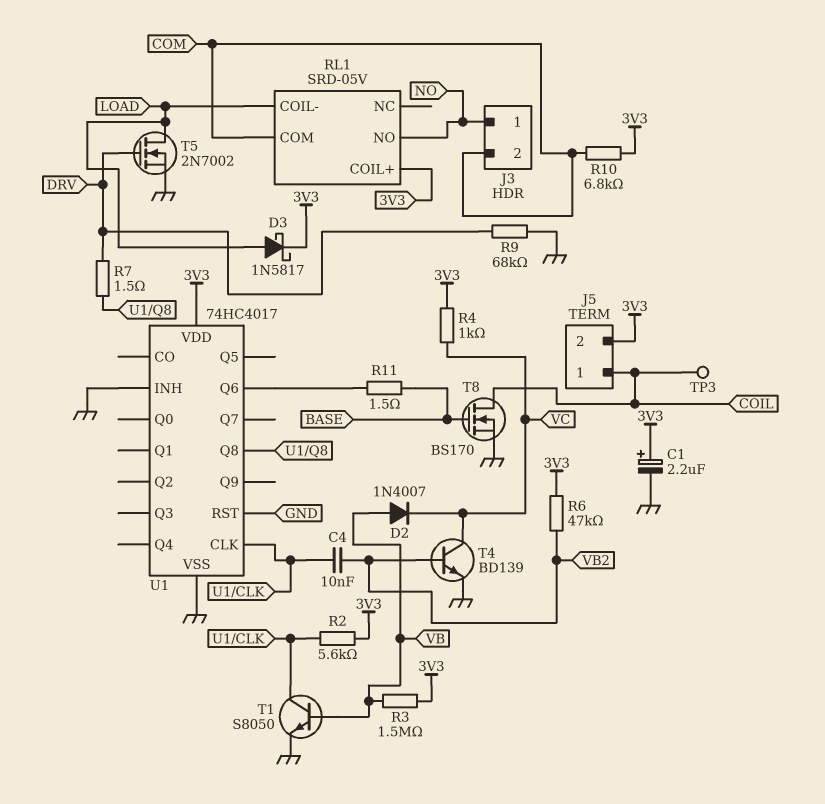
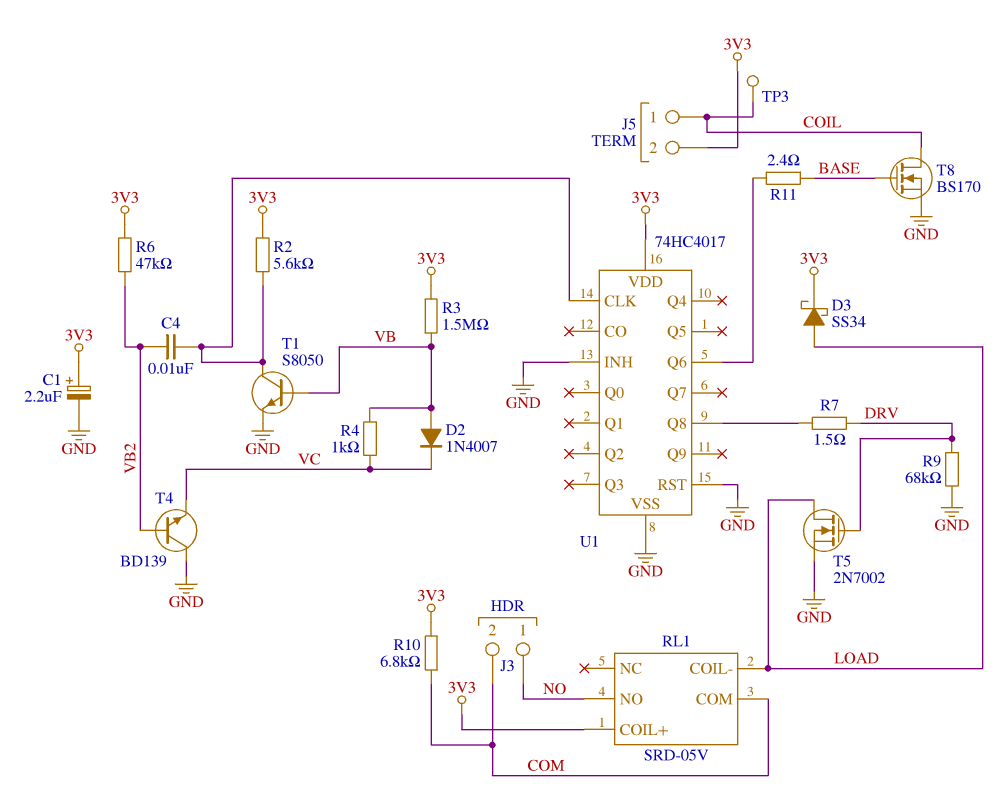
D3: schottky 1N5817 (A LOAD, K 3V3) -> schottky SS34 (A LOAD, K 3V3)
R4: 1k (3V3, VC) -> 1k (VB, VC)
R11: 1.5 (BASE, U1/Q6) -> 2.4 (BASE, U1/Q6)
T4: NPN BD139 (B VB2, C VC, E GND) -> NPN BD139 (B VB2, C GND, E VC)

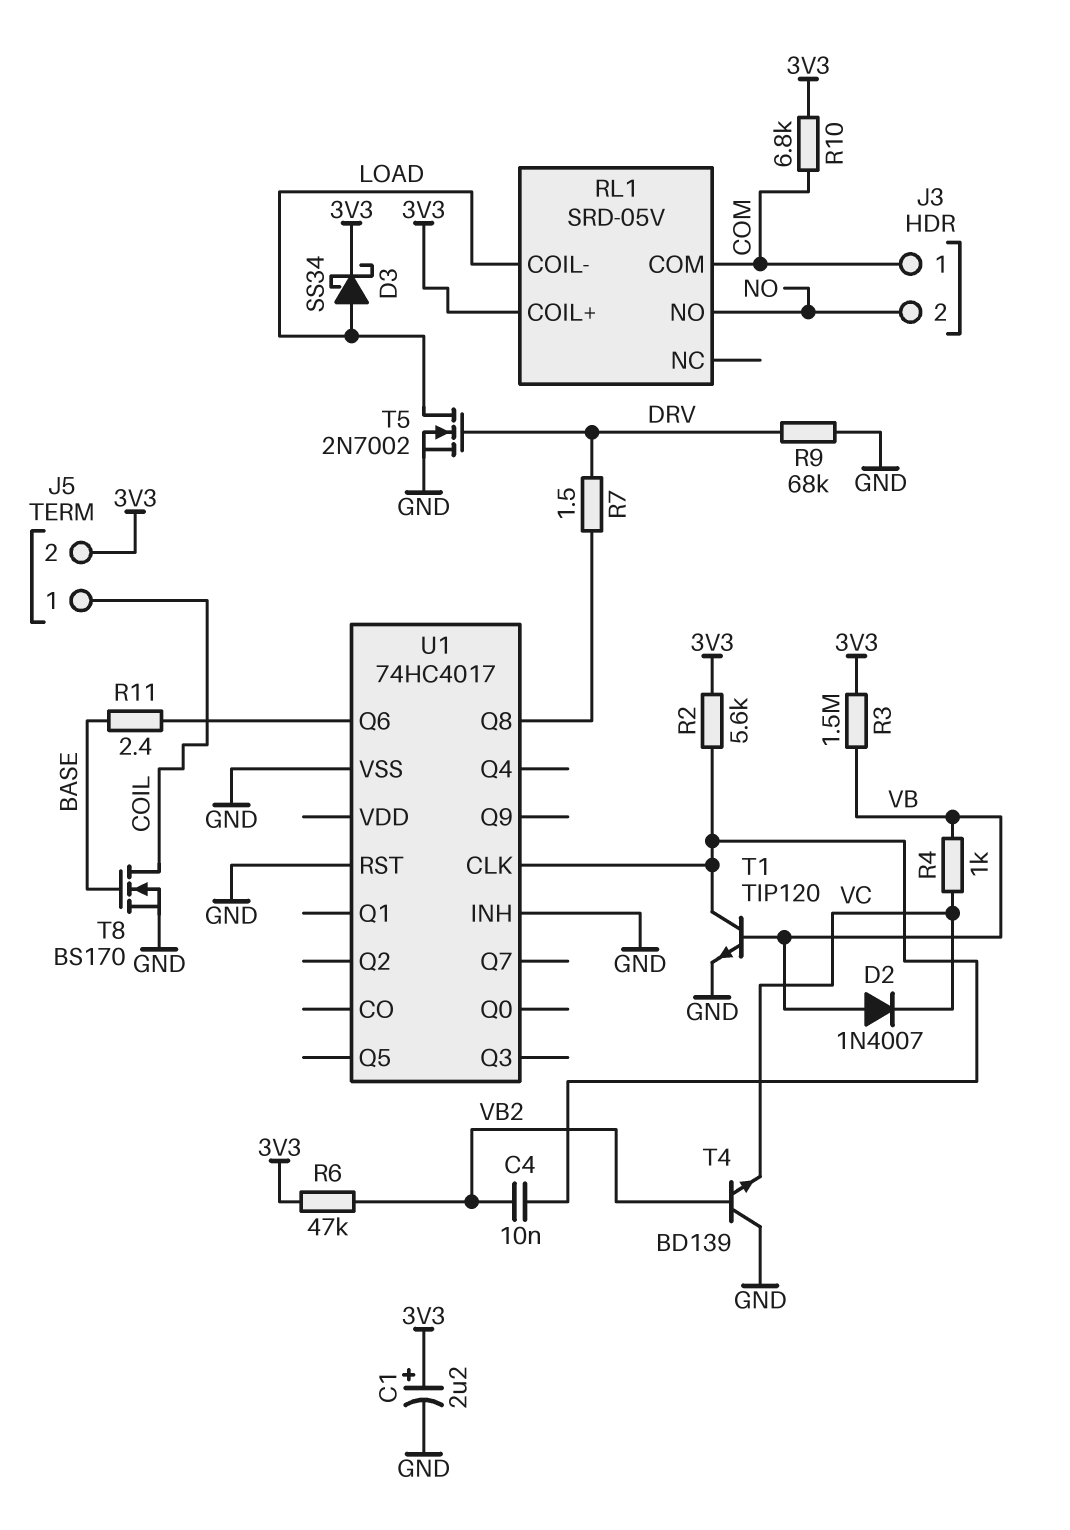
J3 pin 1: NO -> COM
J3 pin 2: COM -> NO
T1: NPN S8050 (B VB, C U1/CLK, E GND) -> NPN TIP120 (B VB, C U1/CLK, E GND)
TP3: test point (COIL) -> none
U1 pin VDD: 3V3 -> none

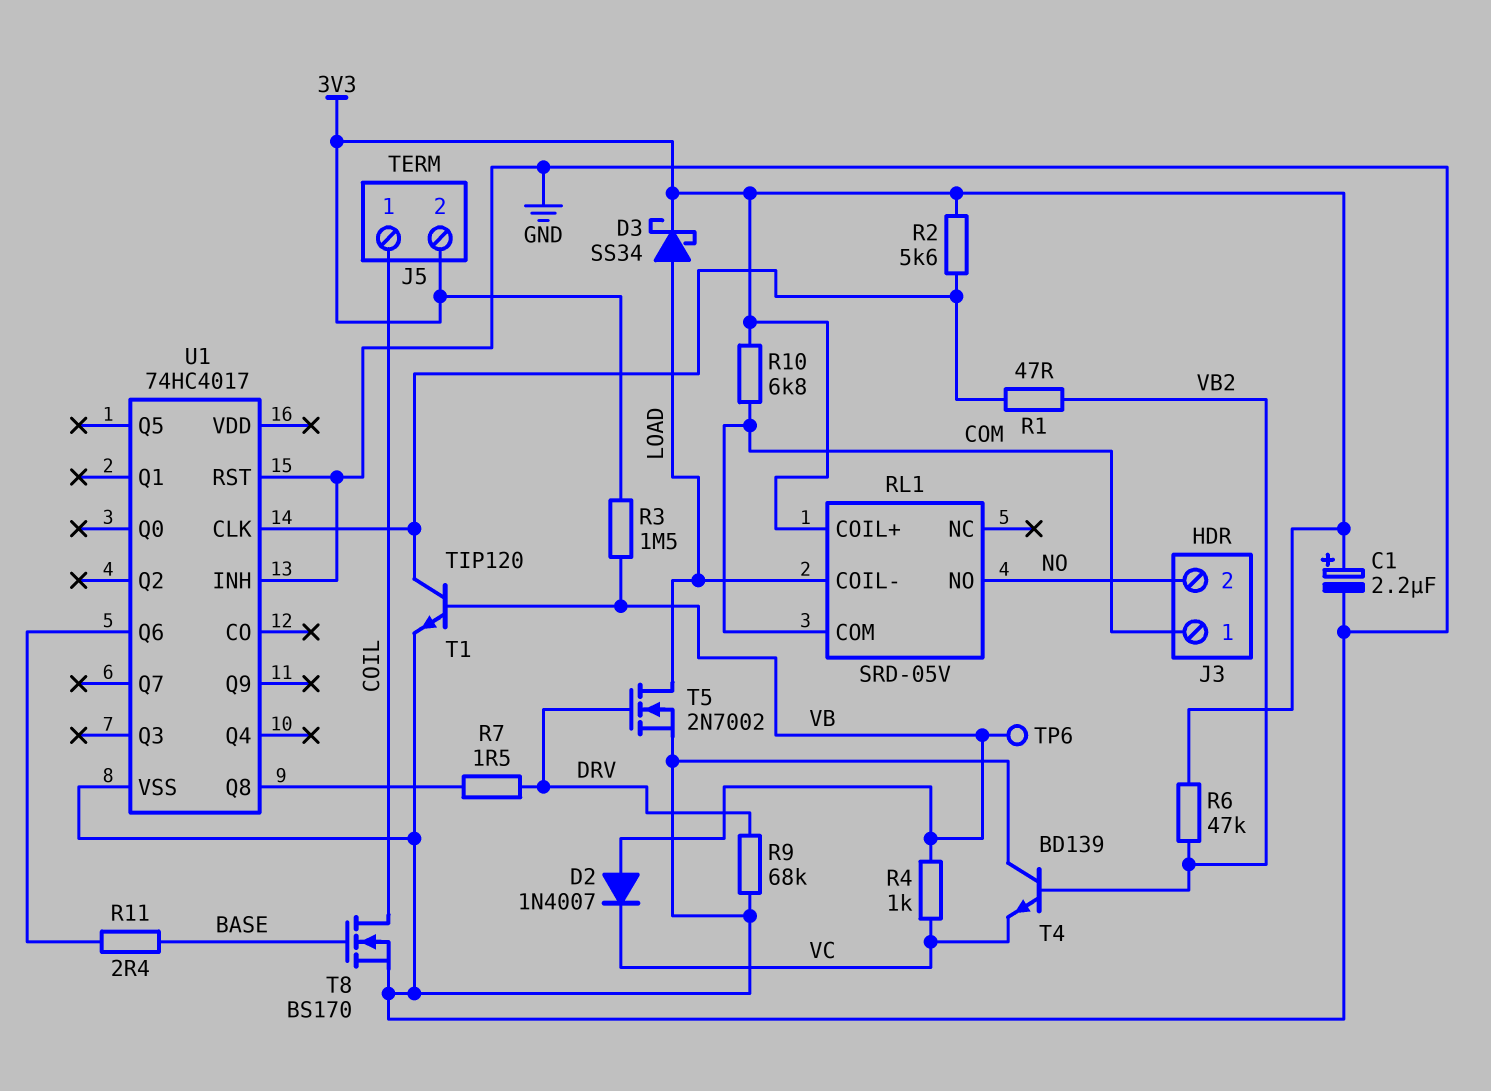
C4: 10nF (U1/CLK, VB2) -> none
R1: none -> 47 (U1/CLK, VB2)
TP6: none -> test point (VB)

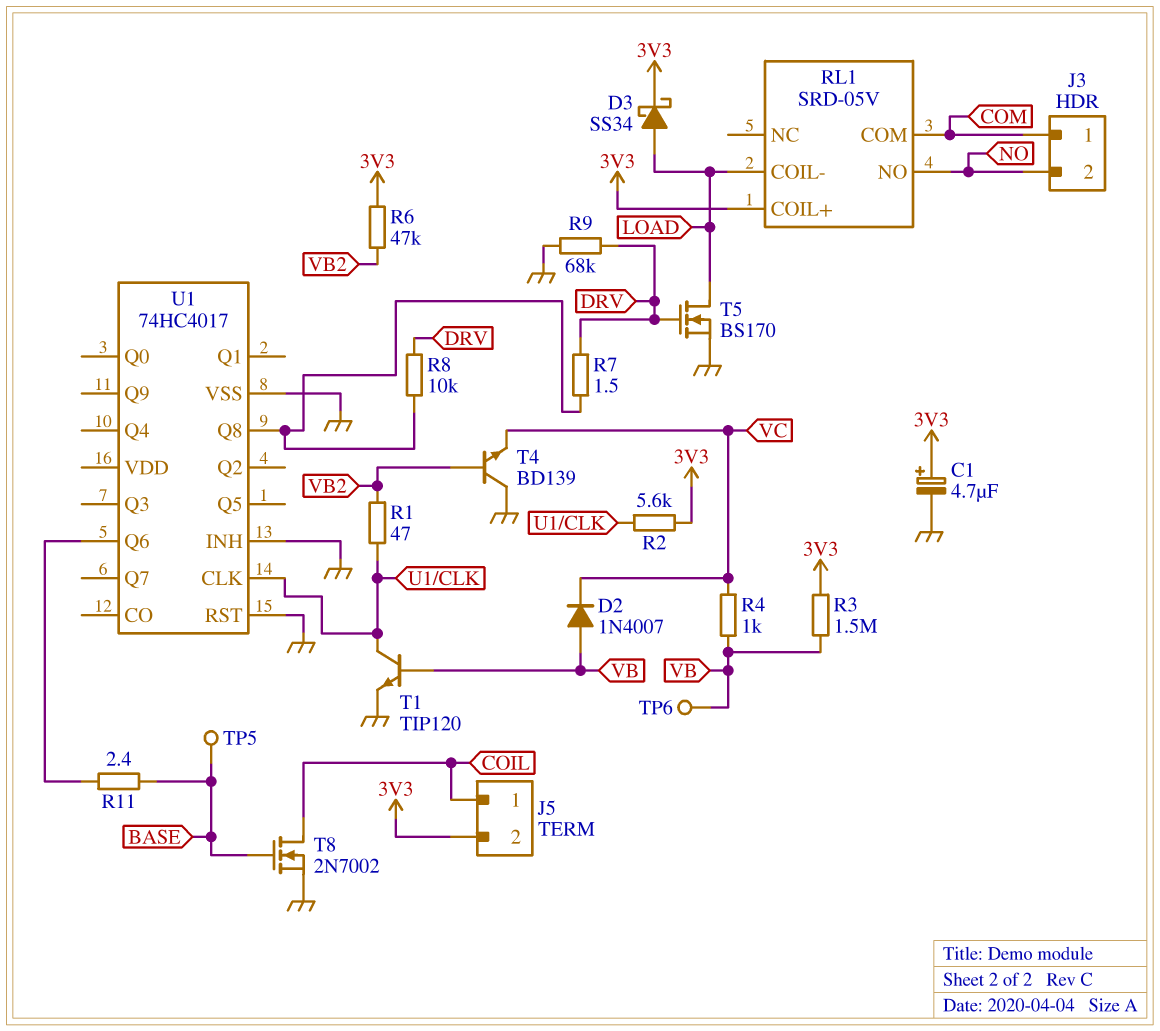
C1: 2.2uF (plus 3V3, minus GND) -> 4.7uF (plus 3V3, minus GND)
R8: none -> 10k (DRV, U1/Q8)
R10: 6.8k (3V3, COM) -> none
T5: NMOS 2N7002 (G DRV, D LOAD, S GND) -> NMOS BS170 (G DRV, D LOAD, S GND)
T8: NMOS BS170 (G BASE, D COIL, S GND) -> NMOS 2N7002 (G BASE, D COIL, S GND)
TP5: none -> test point (BASE)

